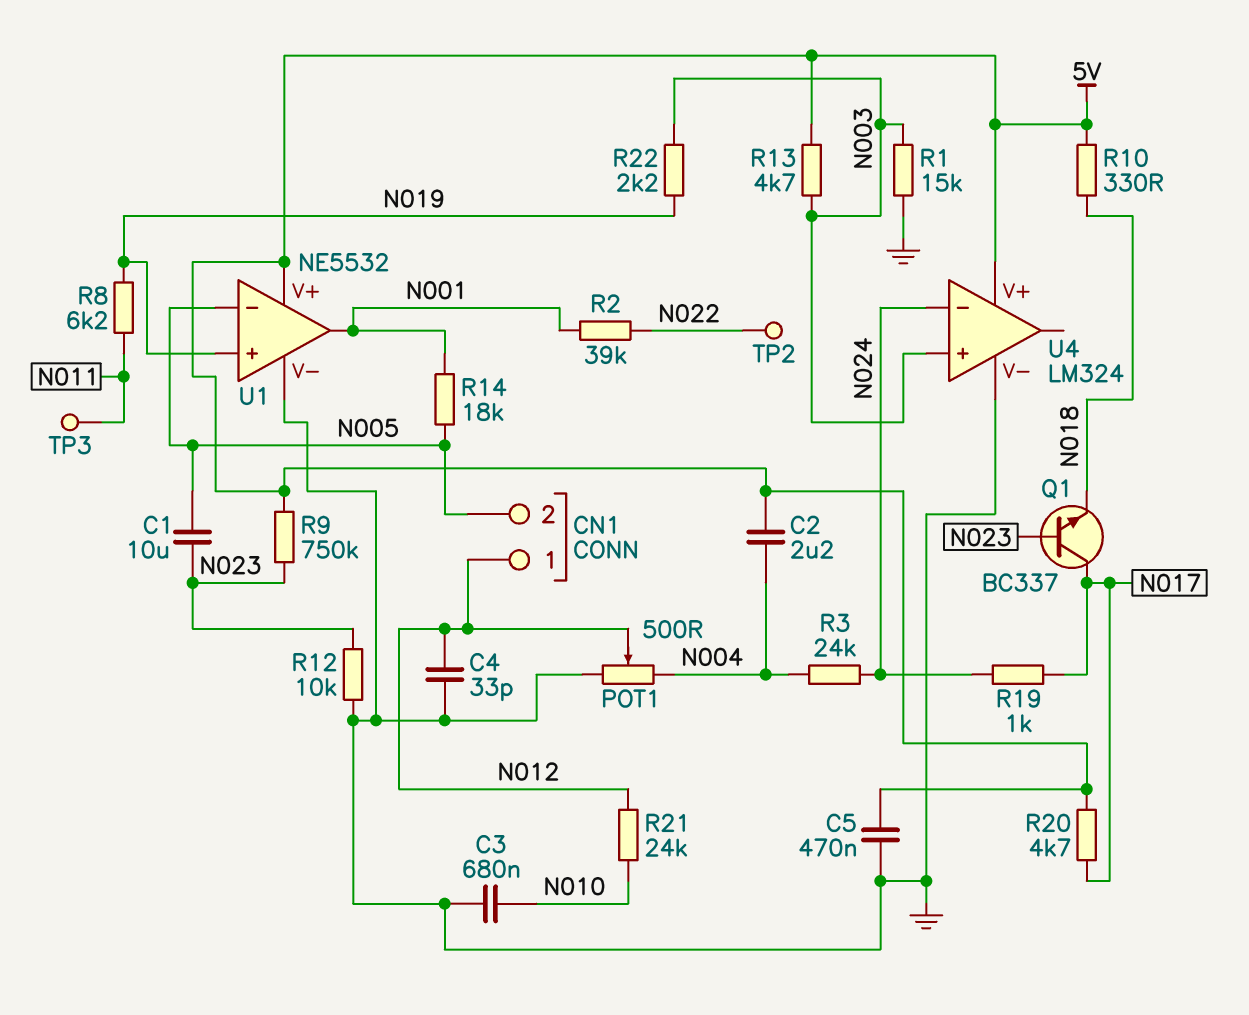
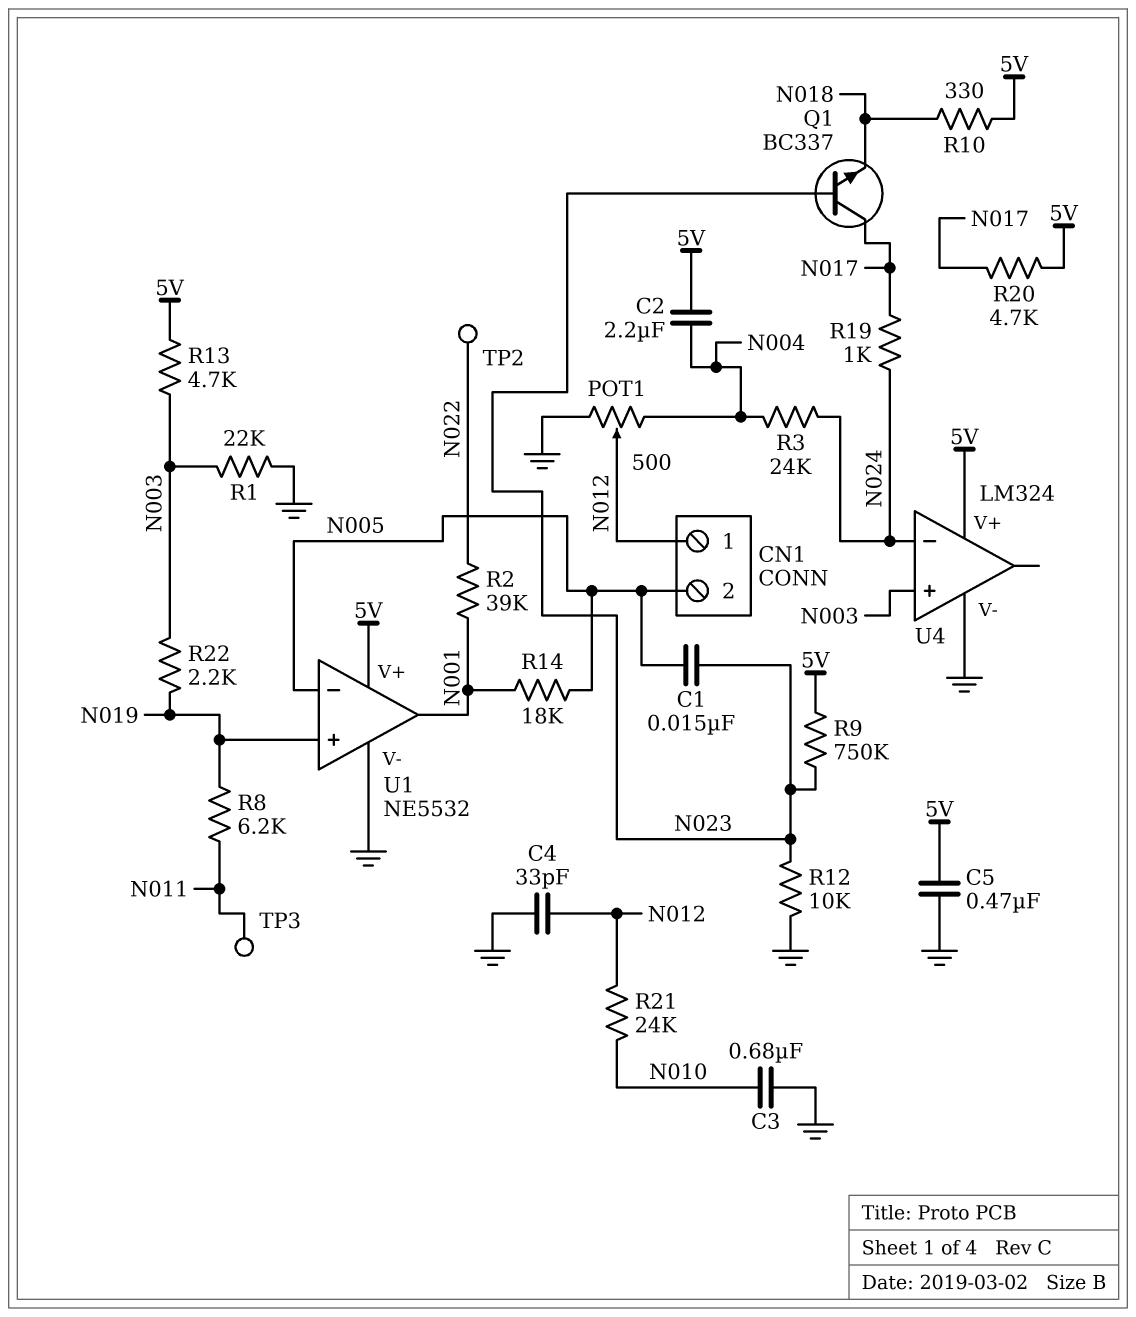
C1: 10uF (N005, N023) -> 15nF (N005, N023)
R1: 15k (GND, N003) -> 22k (GND, N003)

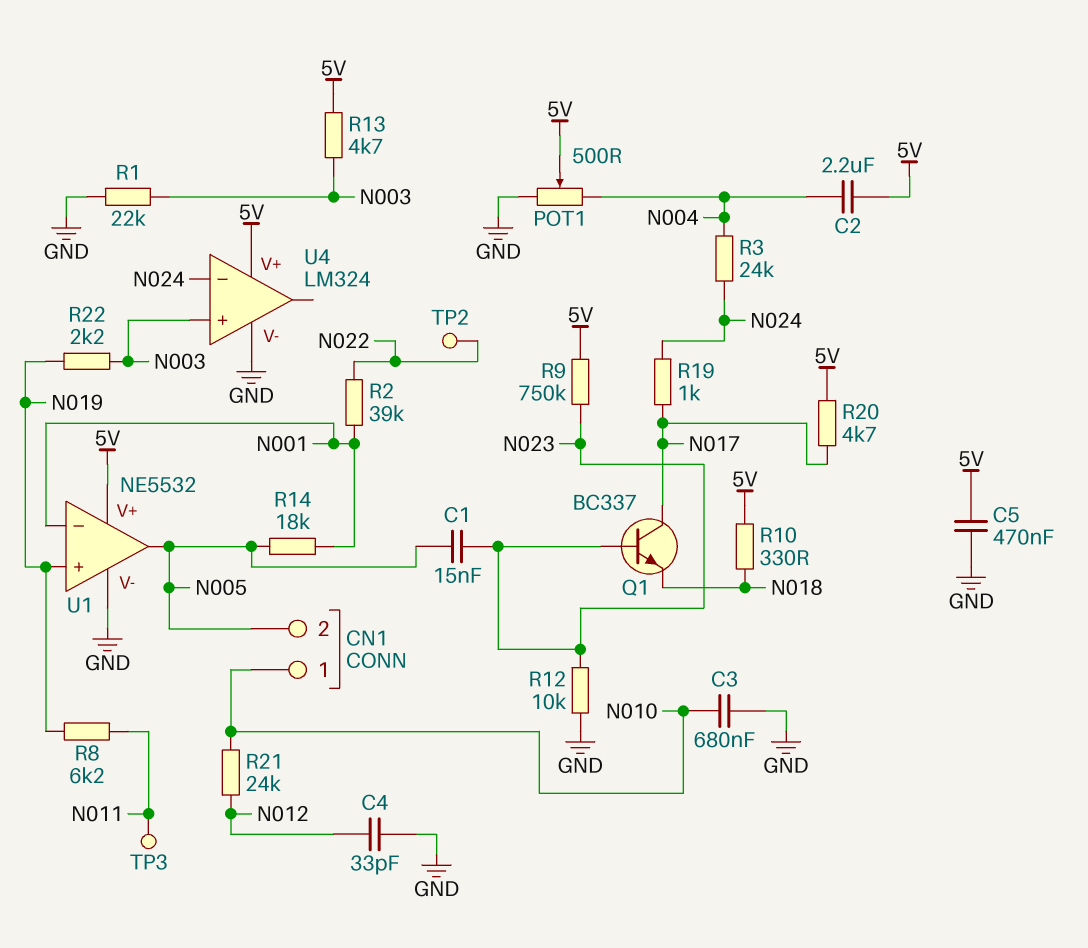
CN1 pin 1: N012 -> N010
POT1: 500 (GND, N004, wiper N012) -> 500 (GND, N004, wiper 5V)
U1 pin in-: N005 -> N001
U1 pin out: N001 -> N005

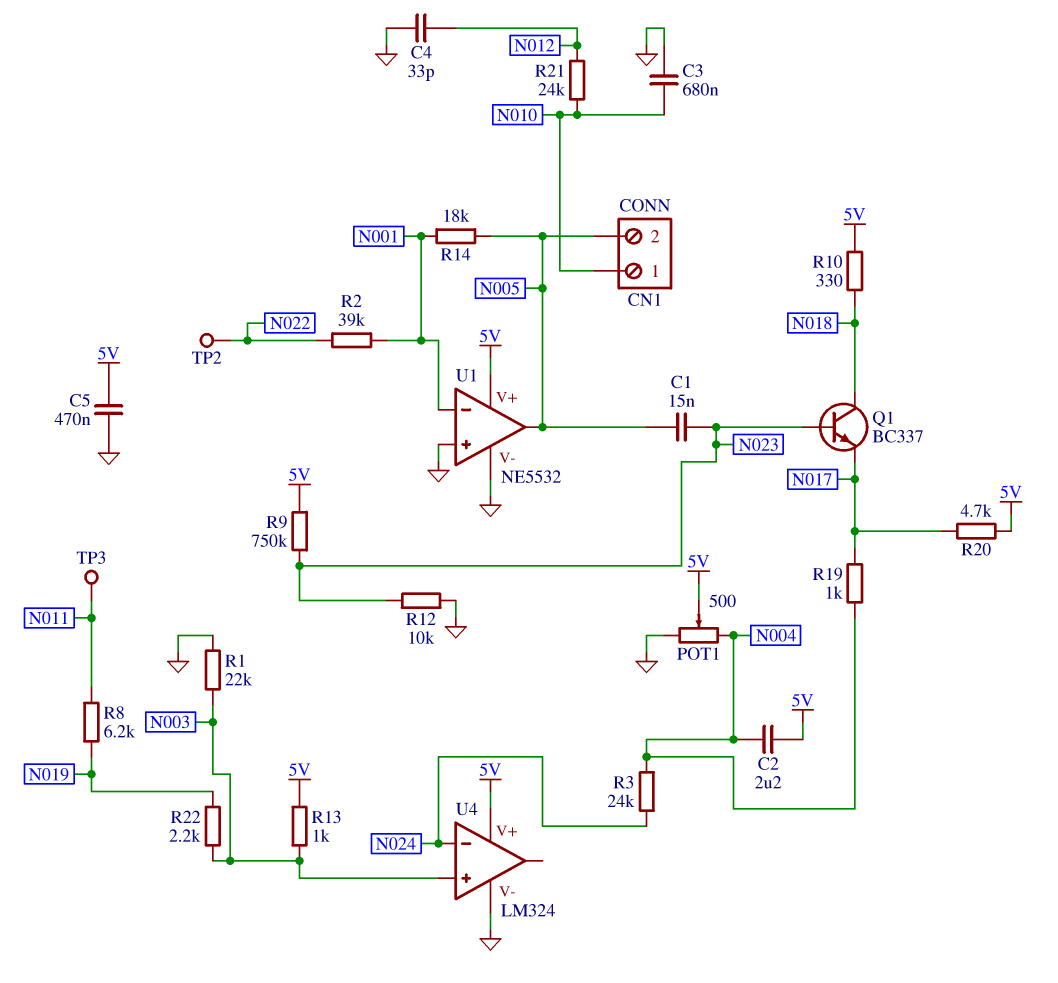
Q1: NPN BC337 (B N023, C N017, E N018) -> NPN BC337 (B N023, C N018, E N017)
R13: 4.7k (5V, N003) -> 1k (5V, N003)
R19: 1k (N017, N024) -> 1k (N004, N017)
U1 pin in+: N019 -> GND

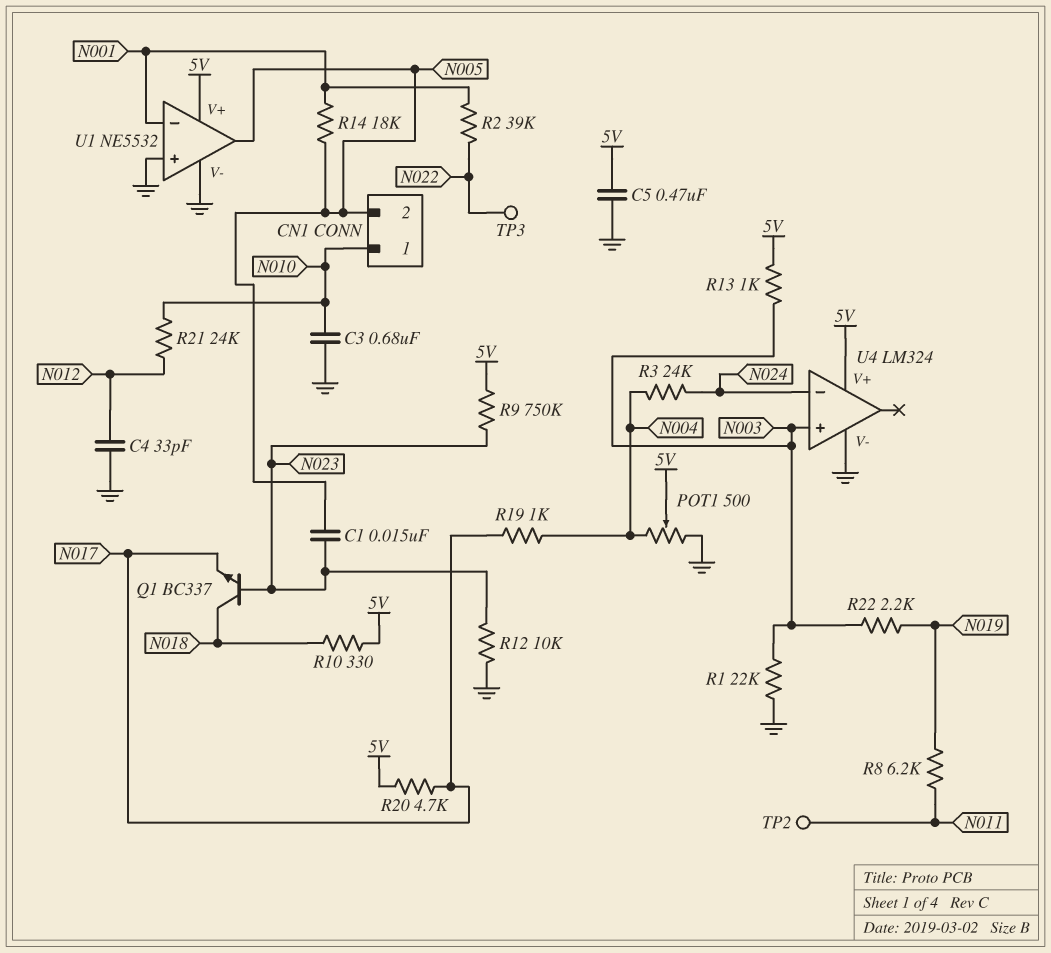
C2: 2.2uF (5V, N004) -> none
TP2: test point (N022) -> test point (N011)
TP3: test point (N011) -> test point (N022)

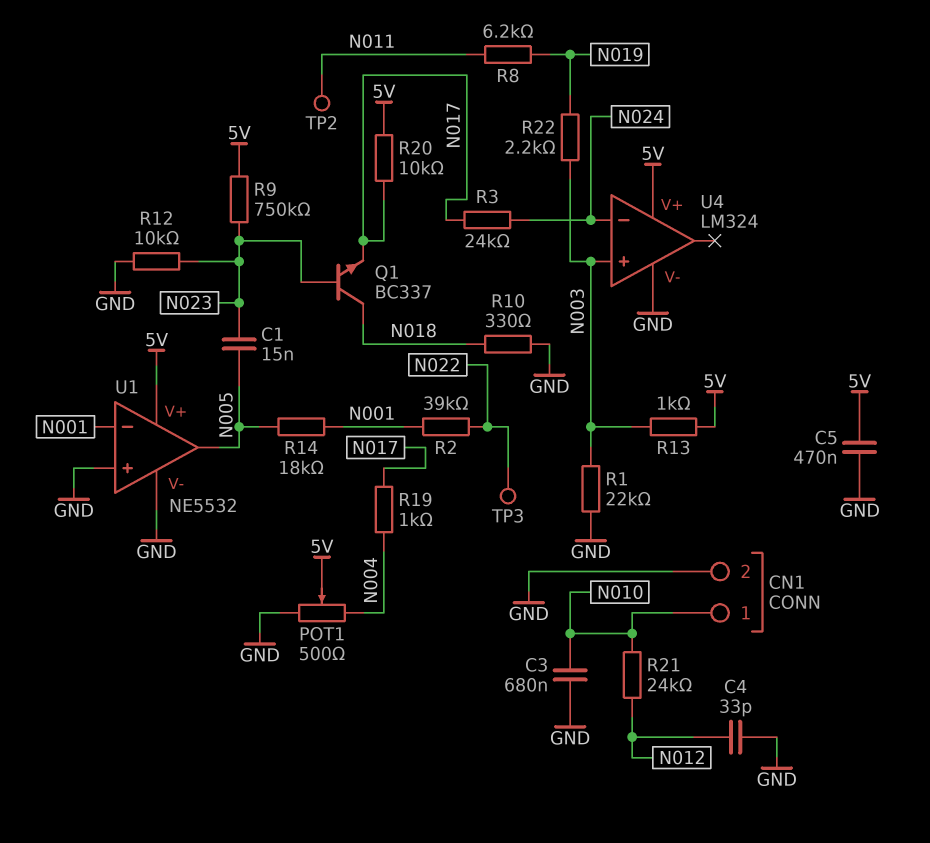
CN1 pin 2: N005 -> GND
R3: 24k (N004, N024) -> 24k (N017, N024)
R10: 330 (5V, N018) -> 330 (GND, N018)
R20: 4.7k (5V, N017) -> 10k (5V, N017)

